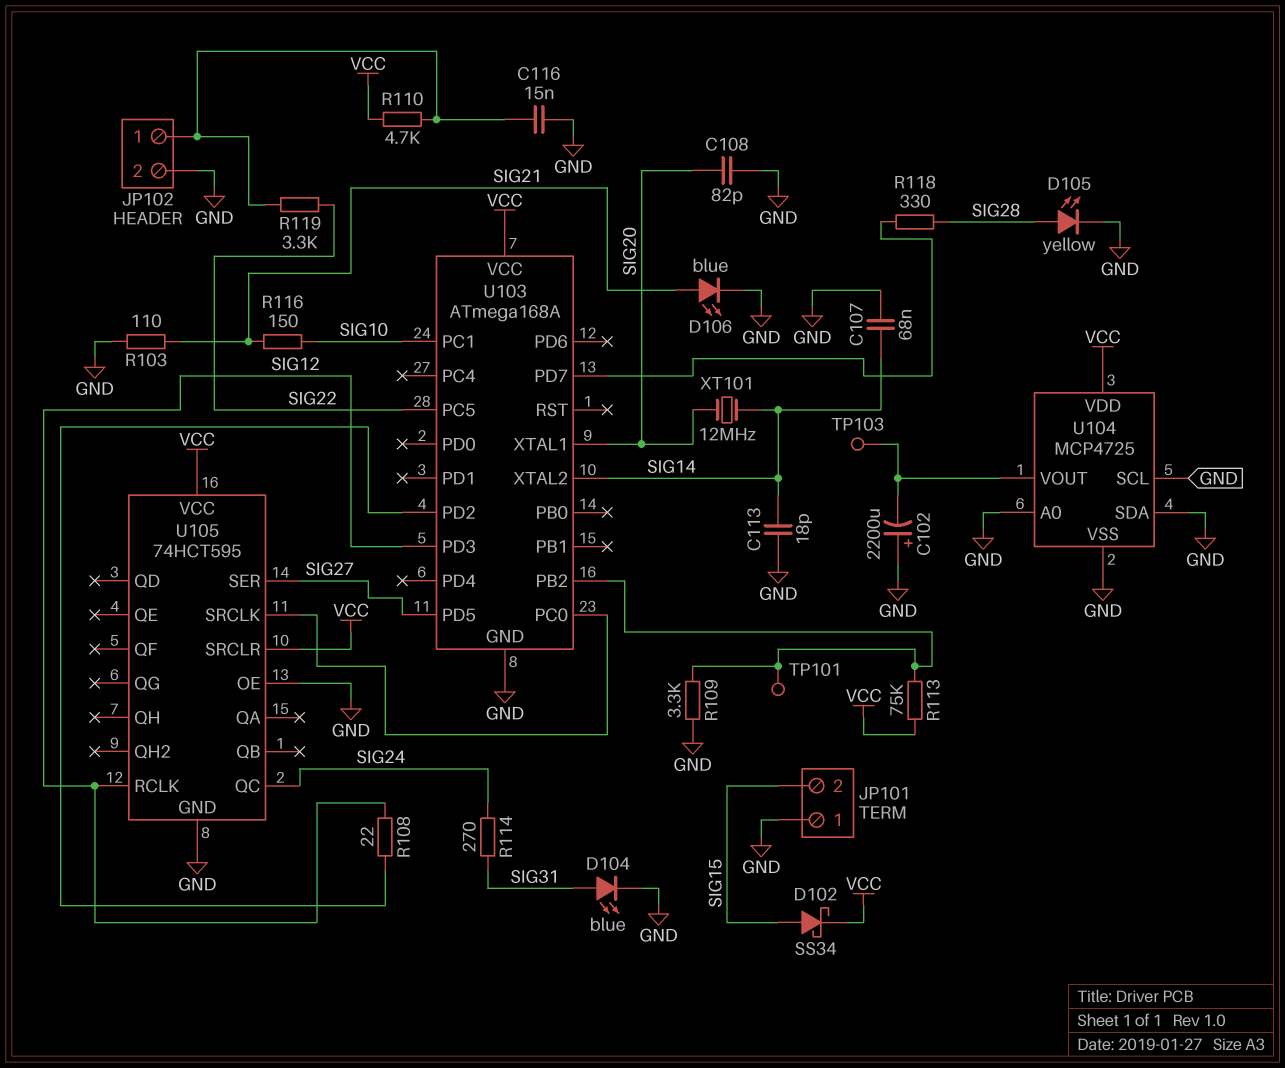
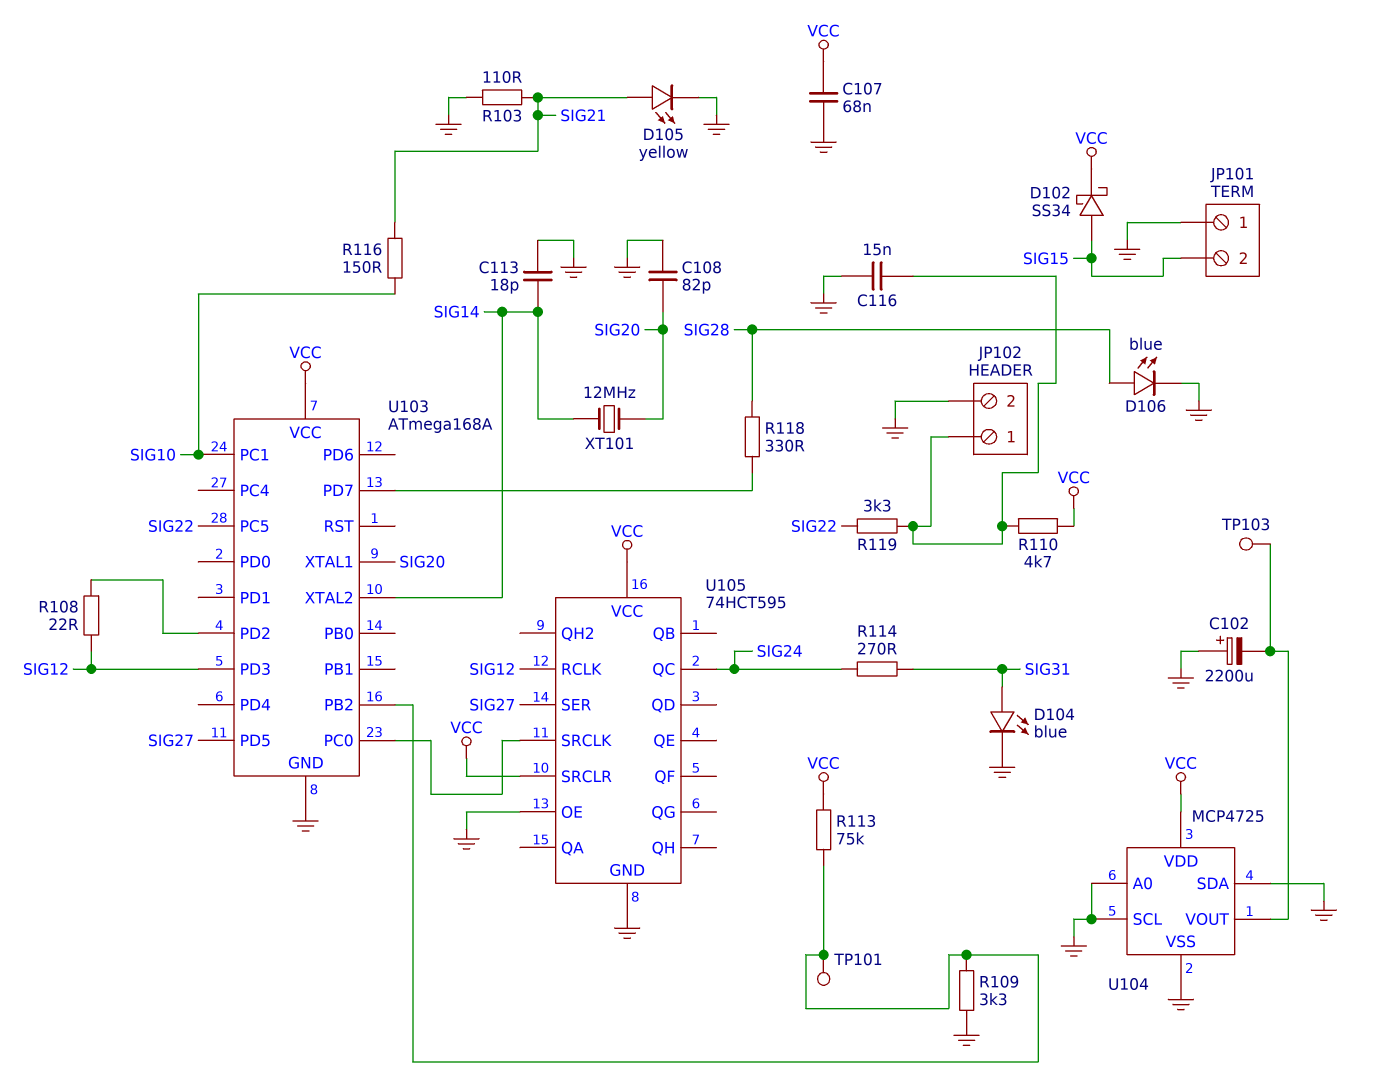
C107: 68nF (GND, SIG14) -> 68nF (GND, VCC)
D105: LED yellow (A SIG28, K GND) -> LED yellow (A SIG21, K GND)
D106: LED blue (A SIG21, K GND) -> LED blue (A SIG28, K GND)

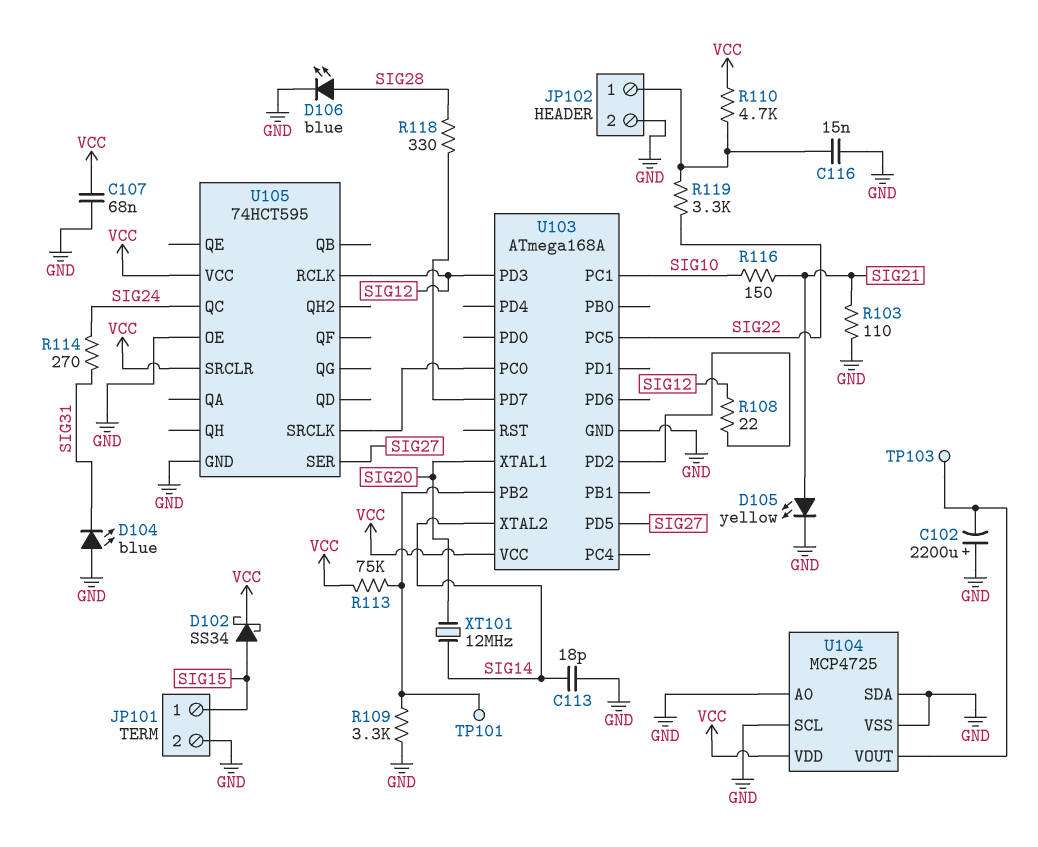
C108: 82pF (GND, SIG20) -> none
D104: LED blue (A SIG31, K GND) -> LED blue (A GND, K SIG31)
JP101 pin 1: GND -> SIG15
JP101 pin 2: SIG15 -> GND

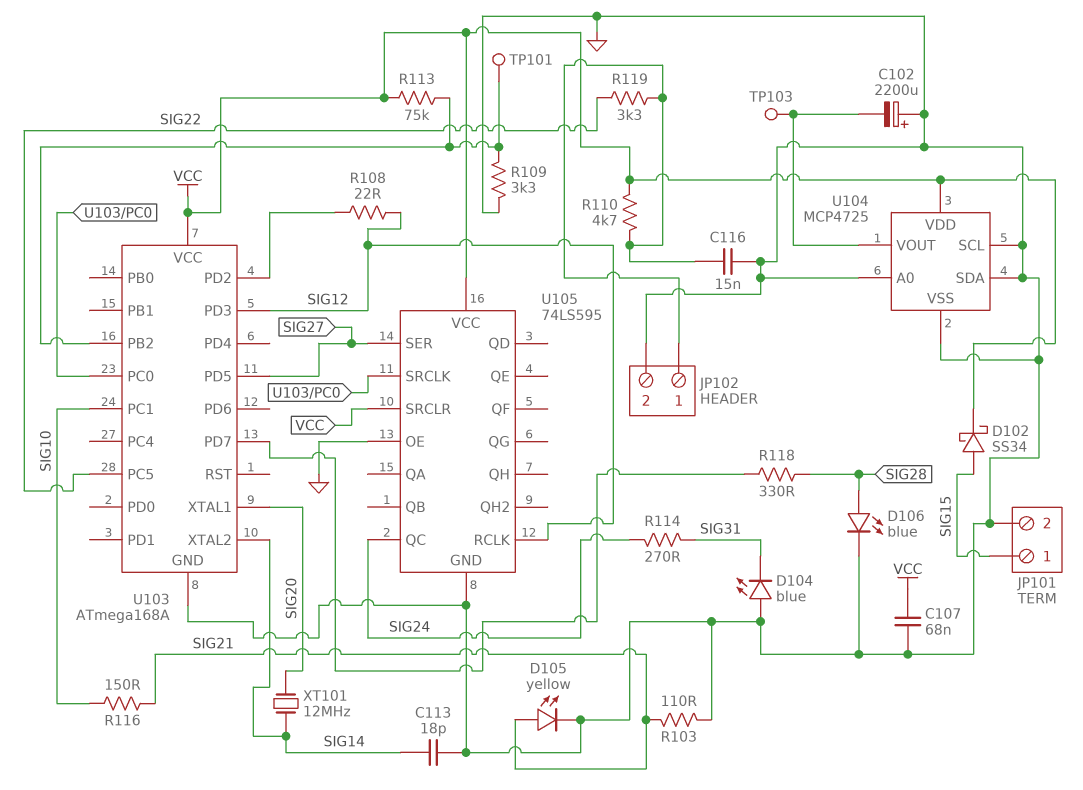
U105: 74HCT595 -> 74LS595

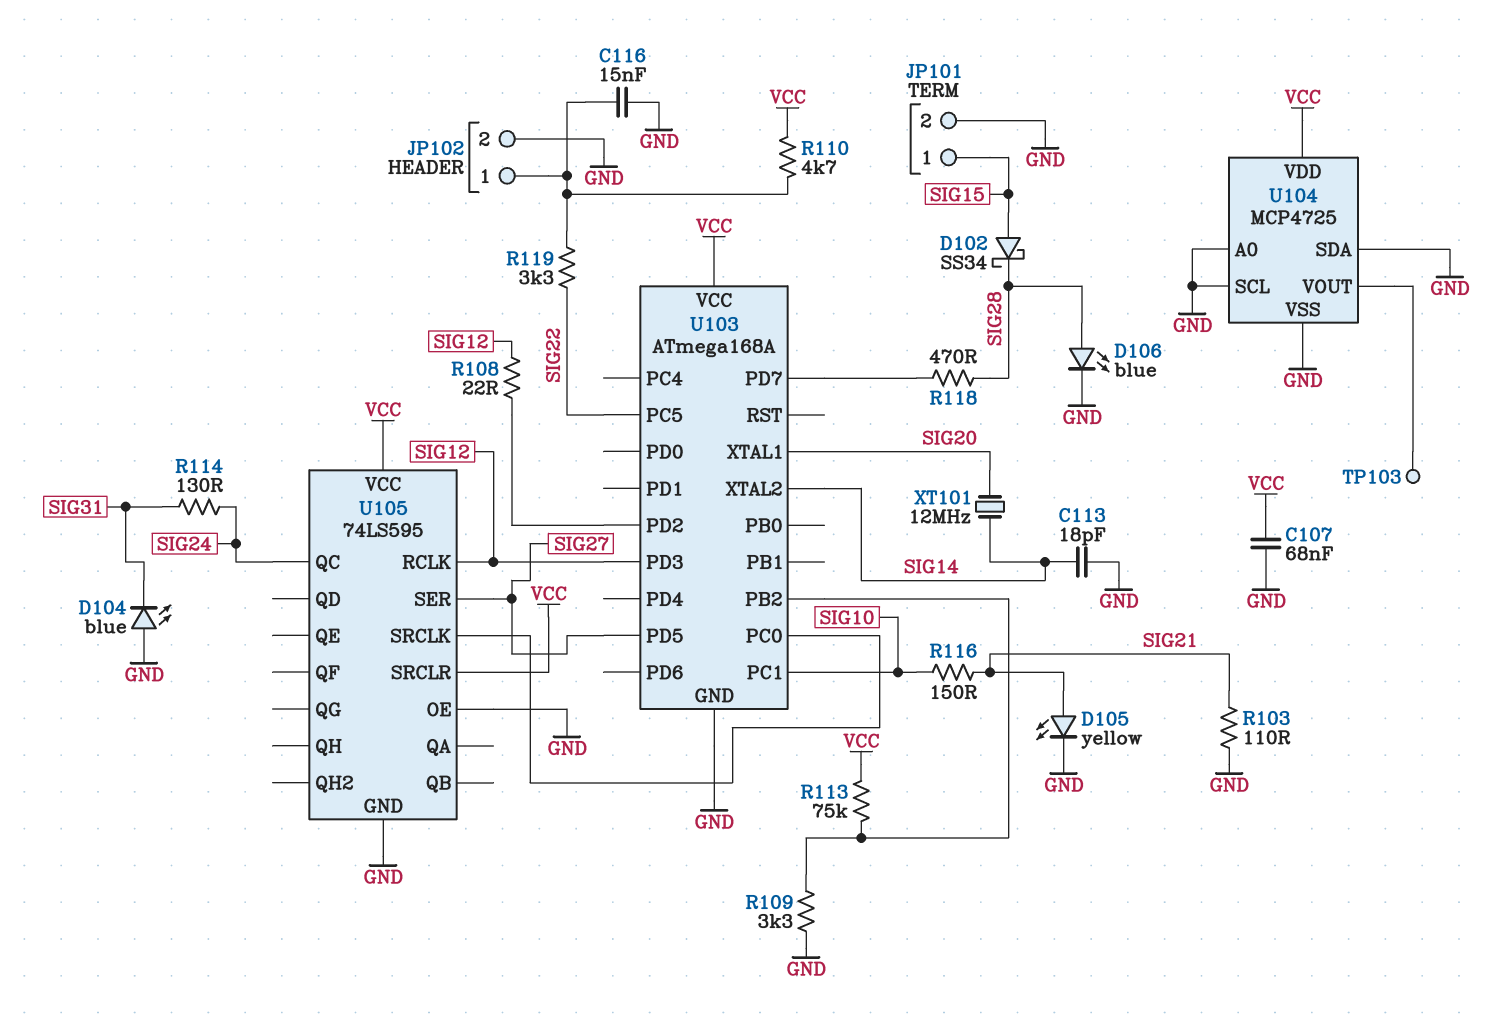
C102: 2200uF (plus GND, minus U104/VOUT) -> none
D102: schottky SS34 (A SIG15, K VCC) -> schottky SS34 (A SIG15, K SIG28)
R114: 270 (SIG24, SIG31) -> 130 (SIG24, SIG31)
R118: 330 (SIG28, U103/PD7) -> 470 (SIG28, U103/PD7)
TP101: test point (U103/PB2) -> none

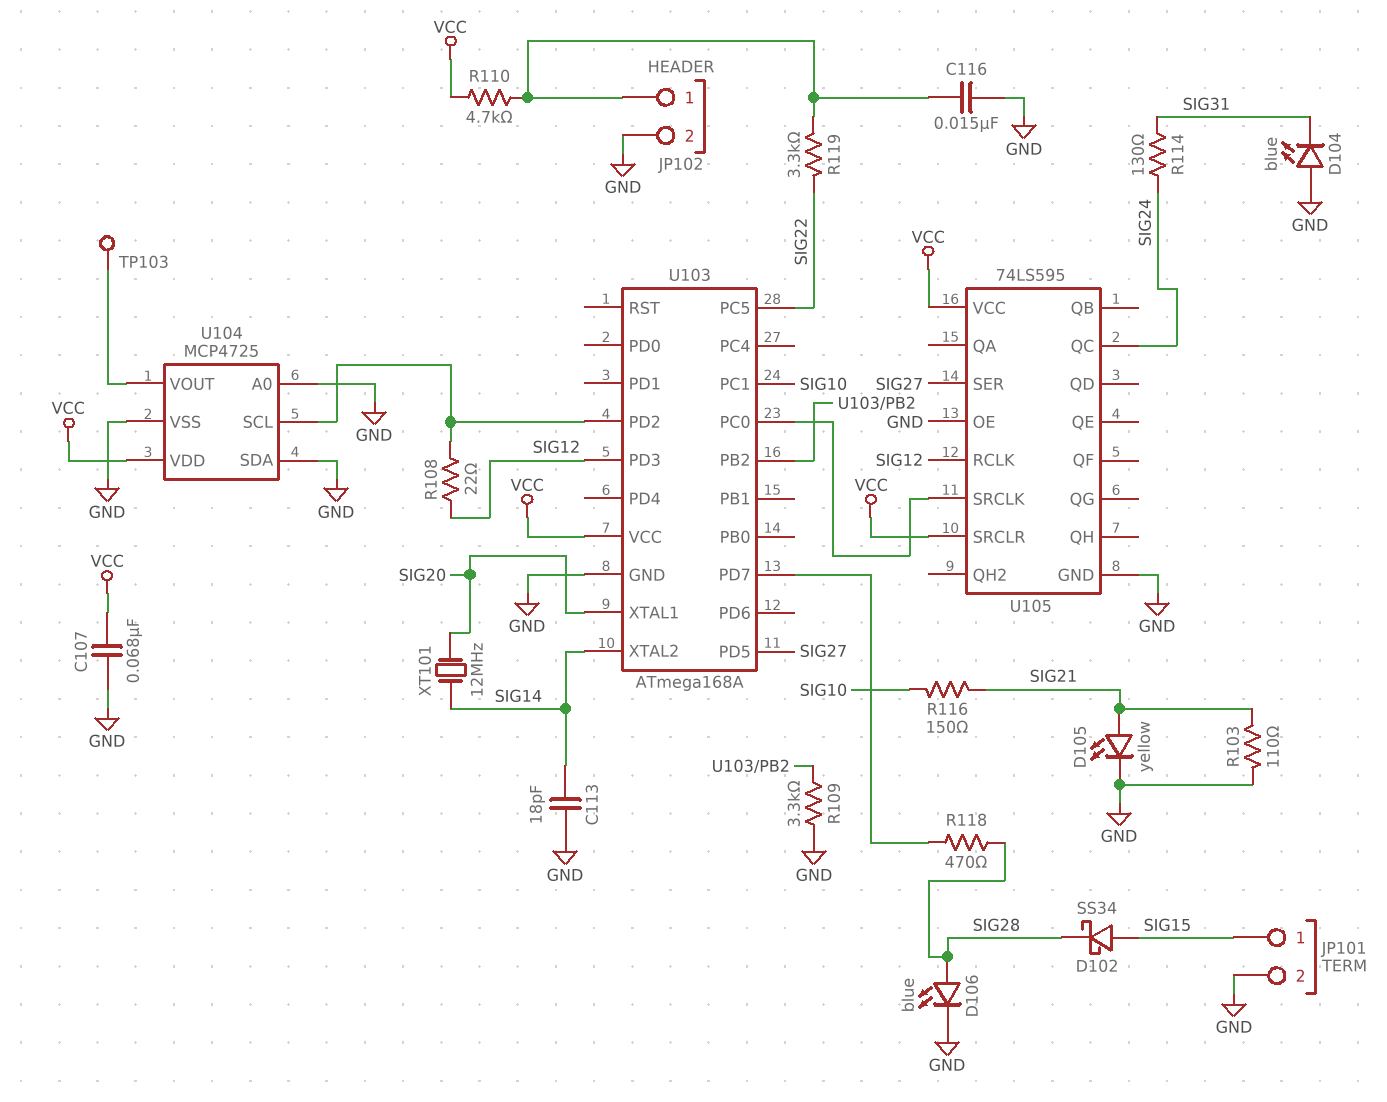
R113: 75k (U103/PB2, VCC) -> none
U104 pin SCL: GND -> U103/PD2

